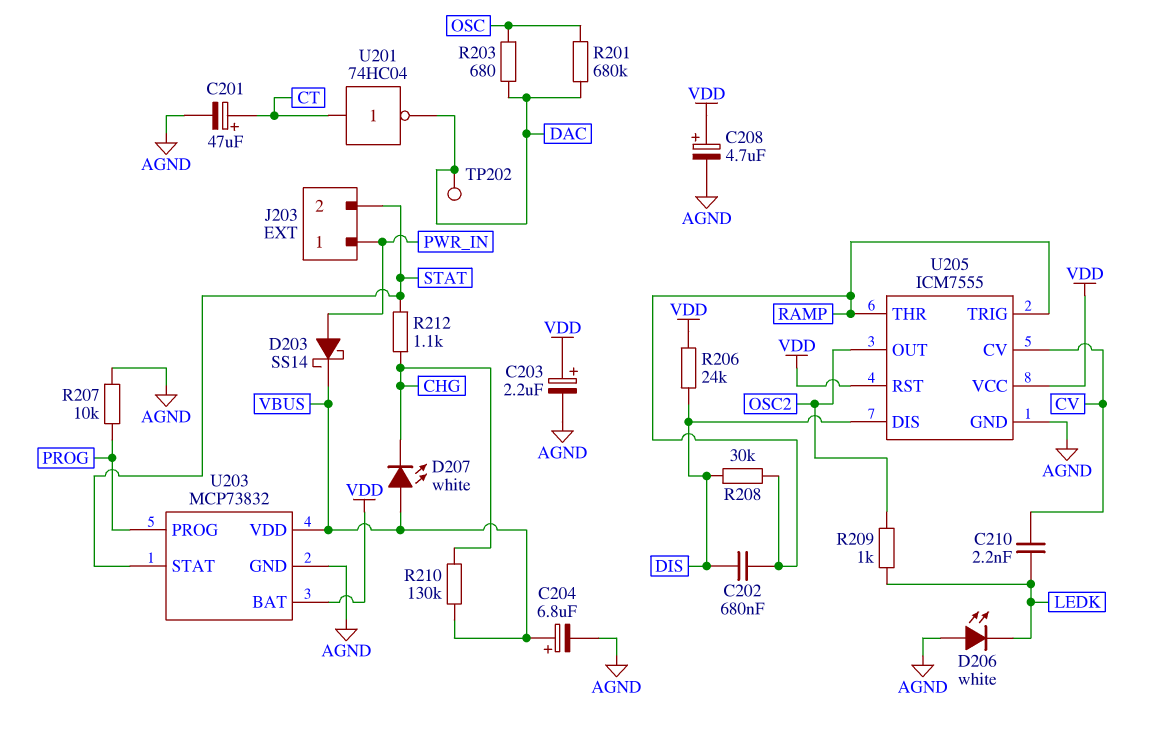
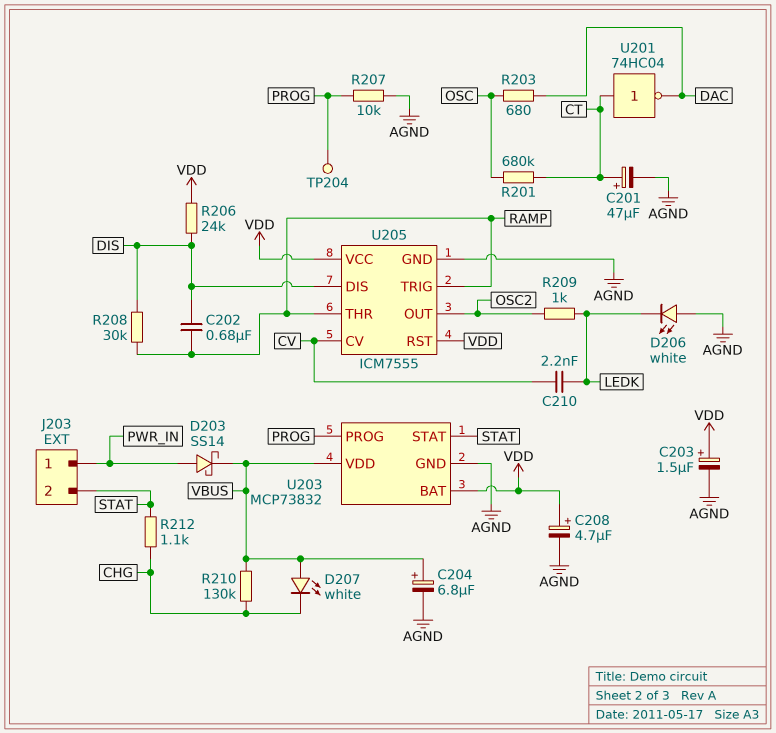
C203: 2.2uF (plus VDD, minus AGND) -> 1.5uF (plus VDD, minus AGND)
R201: 680k (DAC, OSC) -> 680k (CT, OSC)
TP202: test point (DAC) -> none
TP204: none -> test point (PROG)

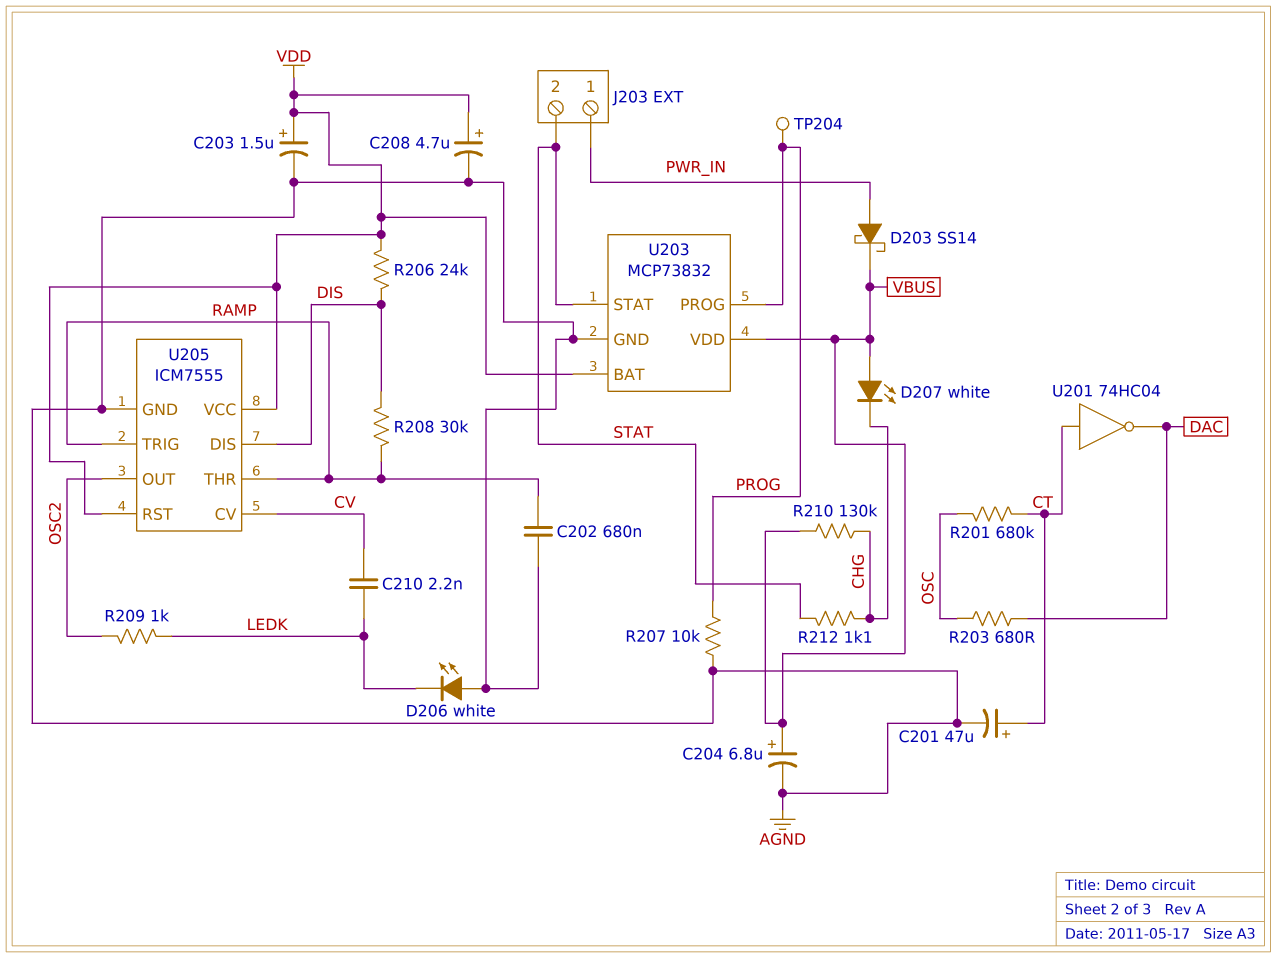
C202: 680nF (DIS, RAMP) -> 680nF (AGND, RAMP)

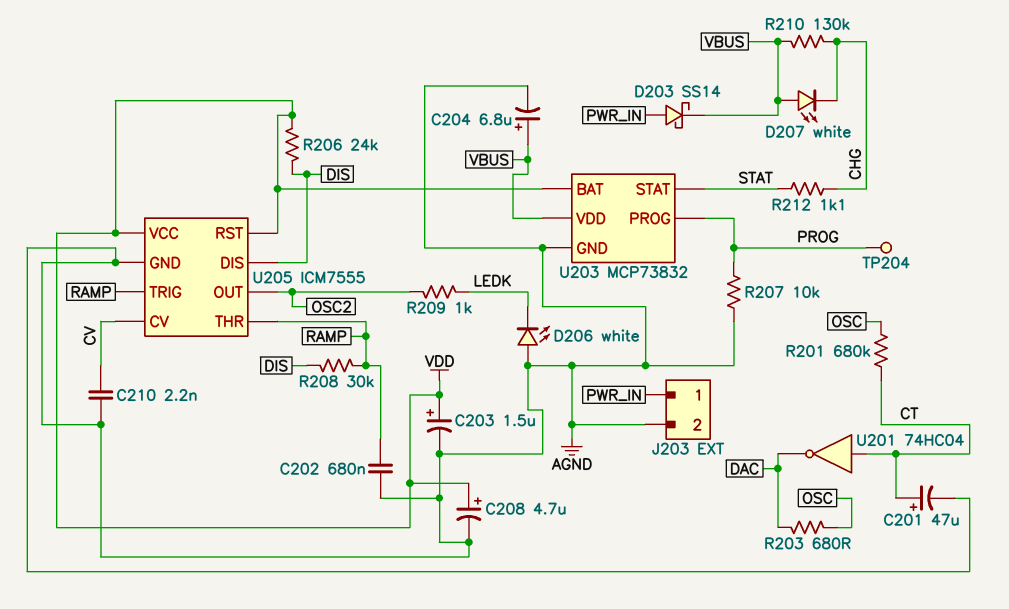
C210: 2.2nF (CV, LEDK) -> 2.2nF (AGND, CV)
J203 pin 2: STAT -> AGND

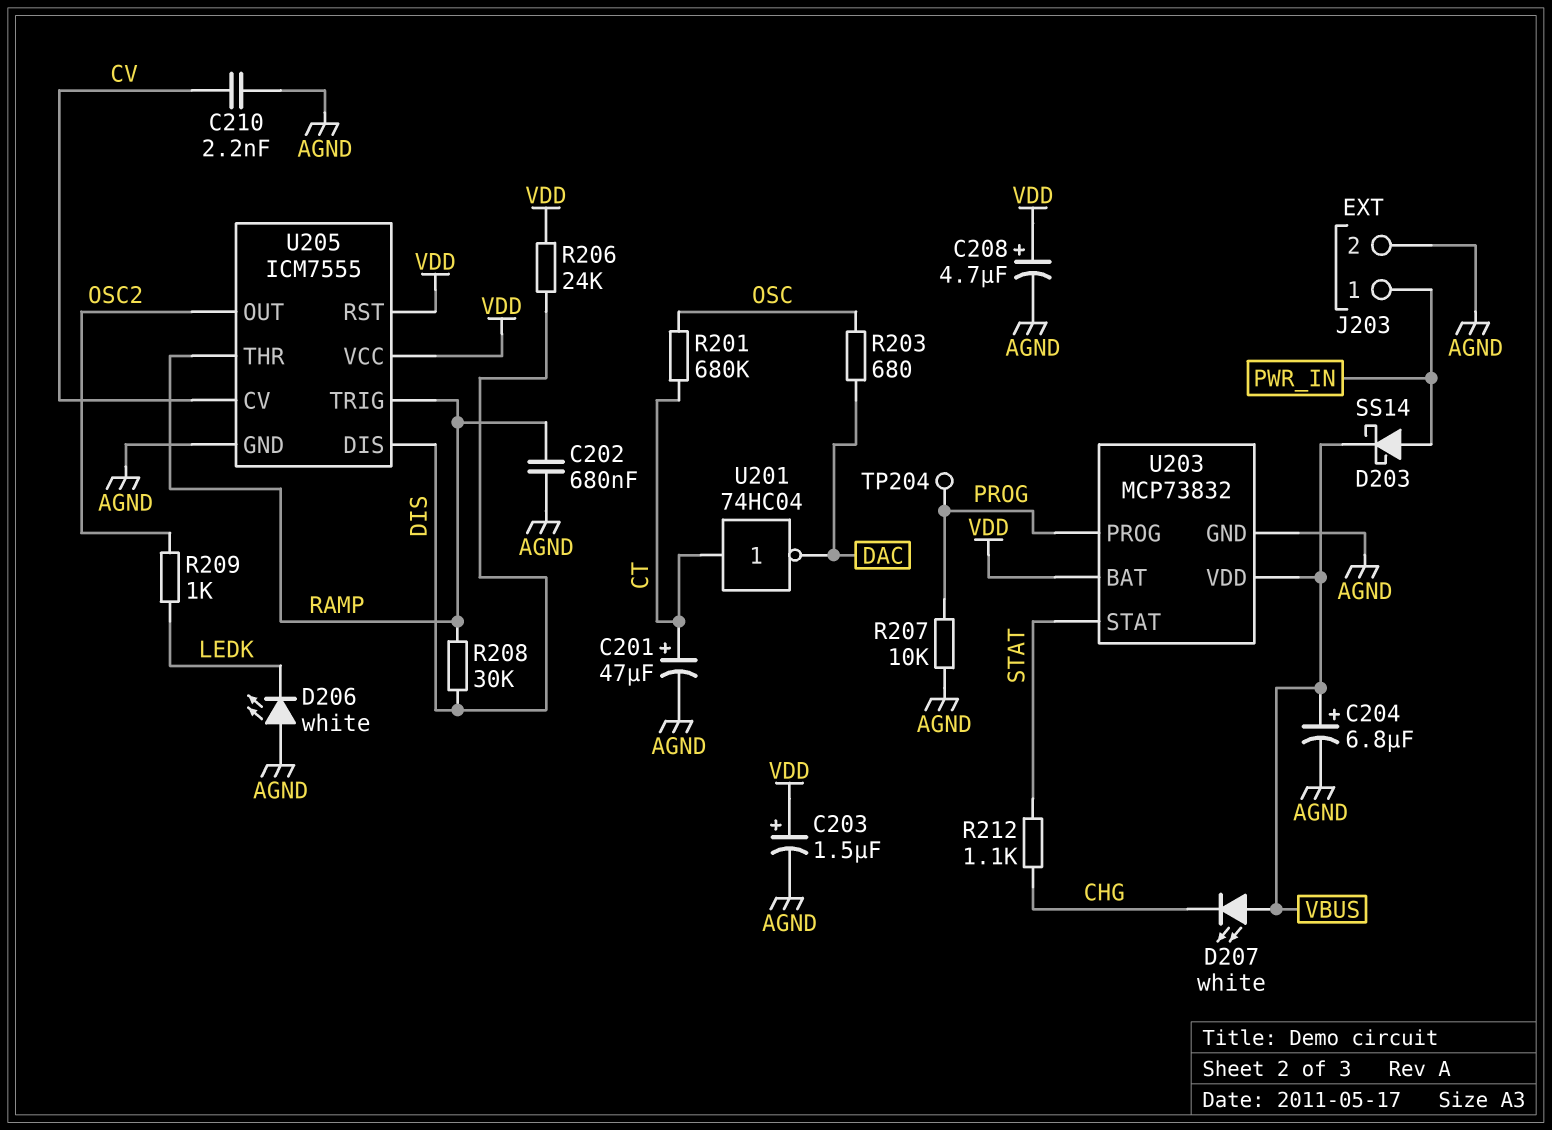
R210: 130k (CHG, VBUS) -> none

